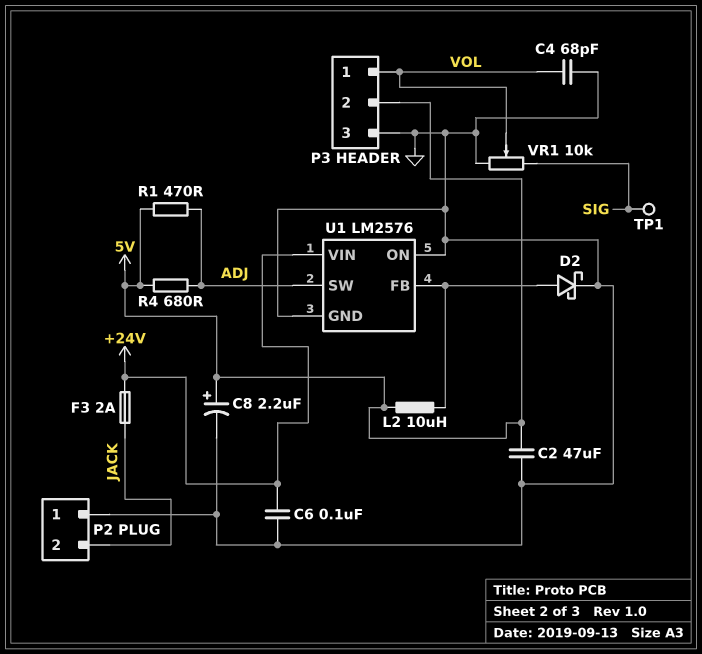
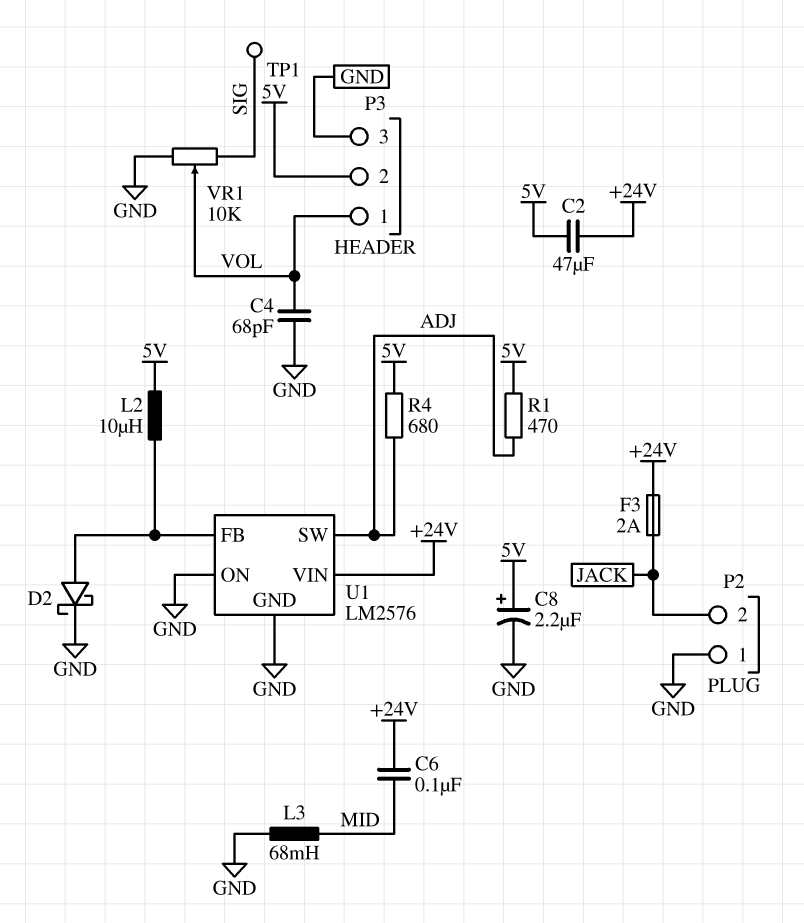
C2: 47uF (5V, GND) -> 47uF (+24V, 5V)
C6: 100nF (+24V, GND) -> 100nF (+24V, MID)
L3: none -> 68mH (GND, MID)

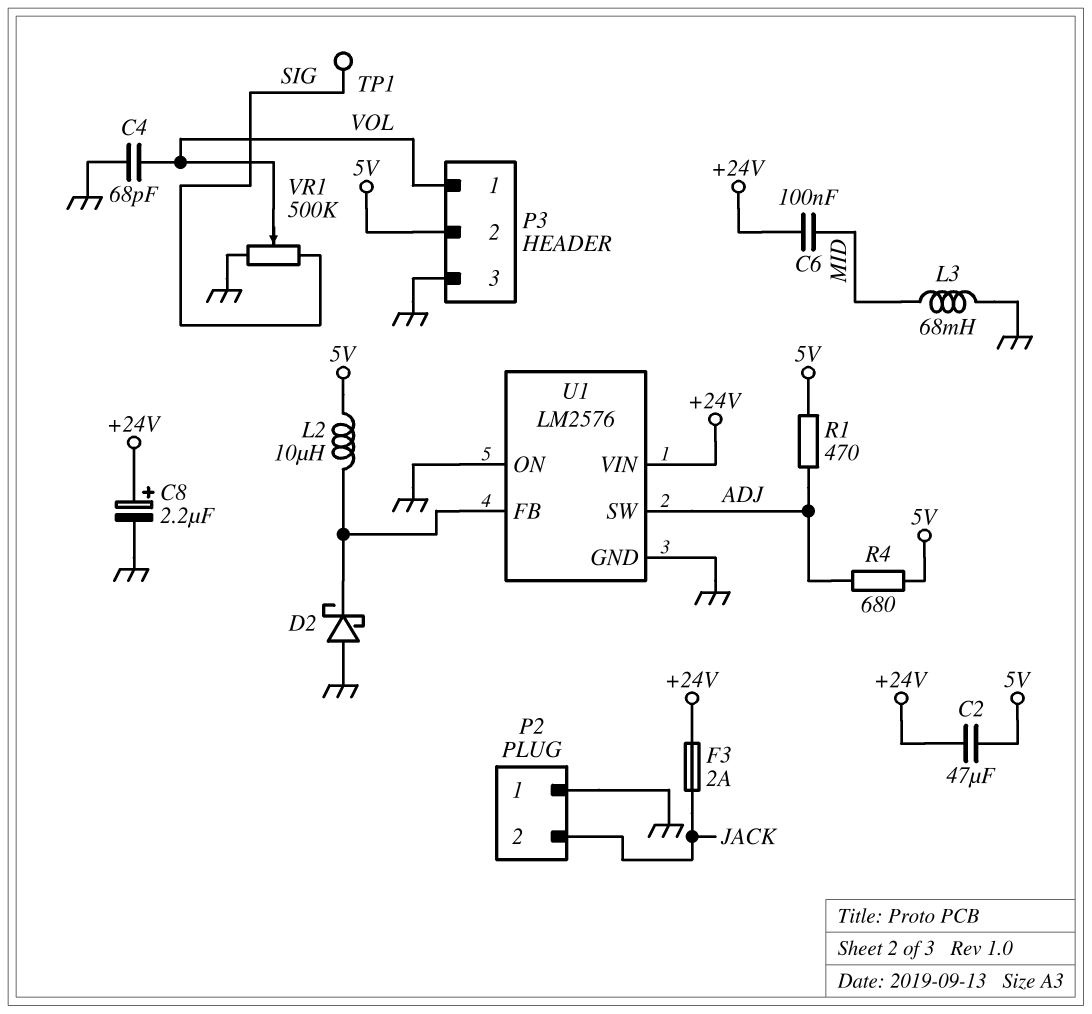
C8: 2.2uF (plus 5V, minus GND) -> 2.2uF (plus +24V, minus GND)
D2: schottky (A U1/FB, K GND) -> schottky (A GND, K U1/FB)
VR1: 10k (GND, SIG, wiper VOL) -> 500k (GND, SIG, wiper VOL)

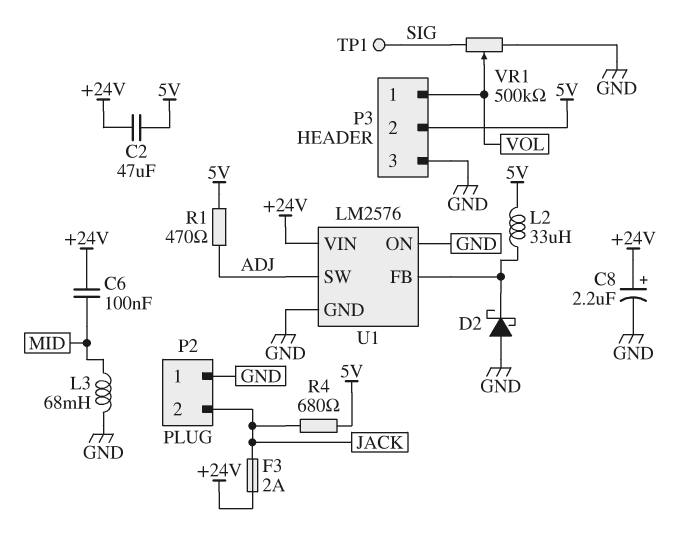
C4: 68pF (GND, VOL) -> none
L2: 10uH (5V, U1/FB) -> 33uH (5V, U1/FB)
R4: 680 (5V, ADJ) -> 680 (5V, JACK)

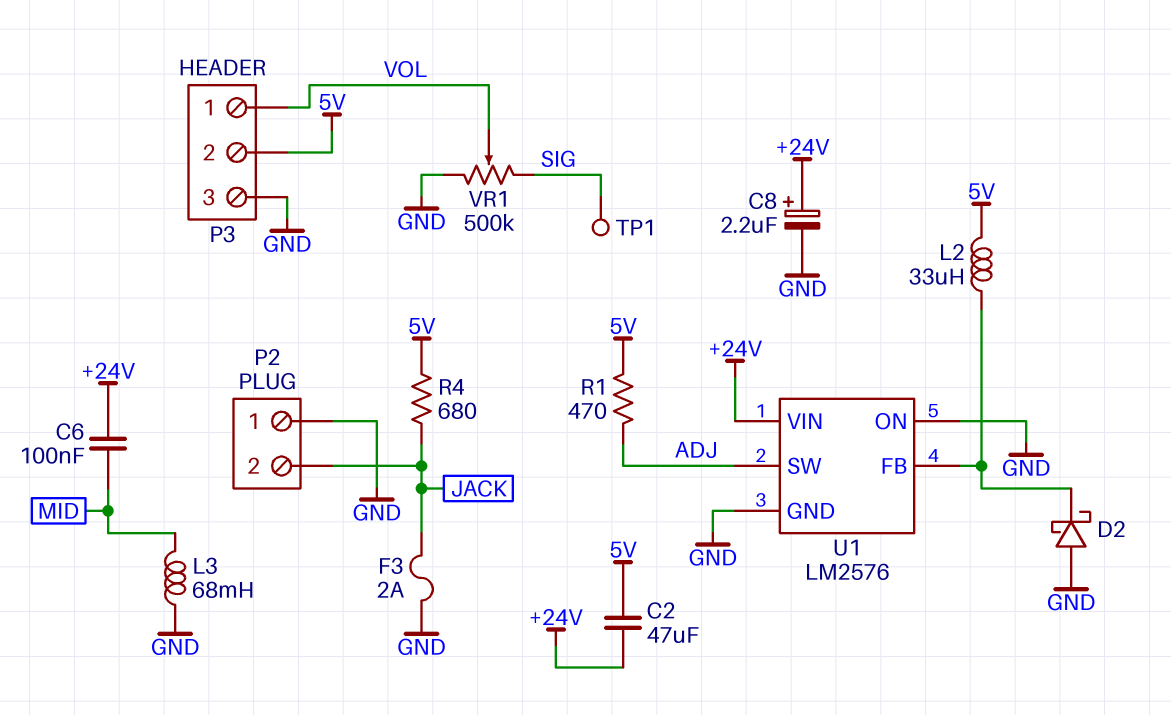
F3: 2A (+24V, JACK) -> 2A (GND, JACK)

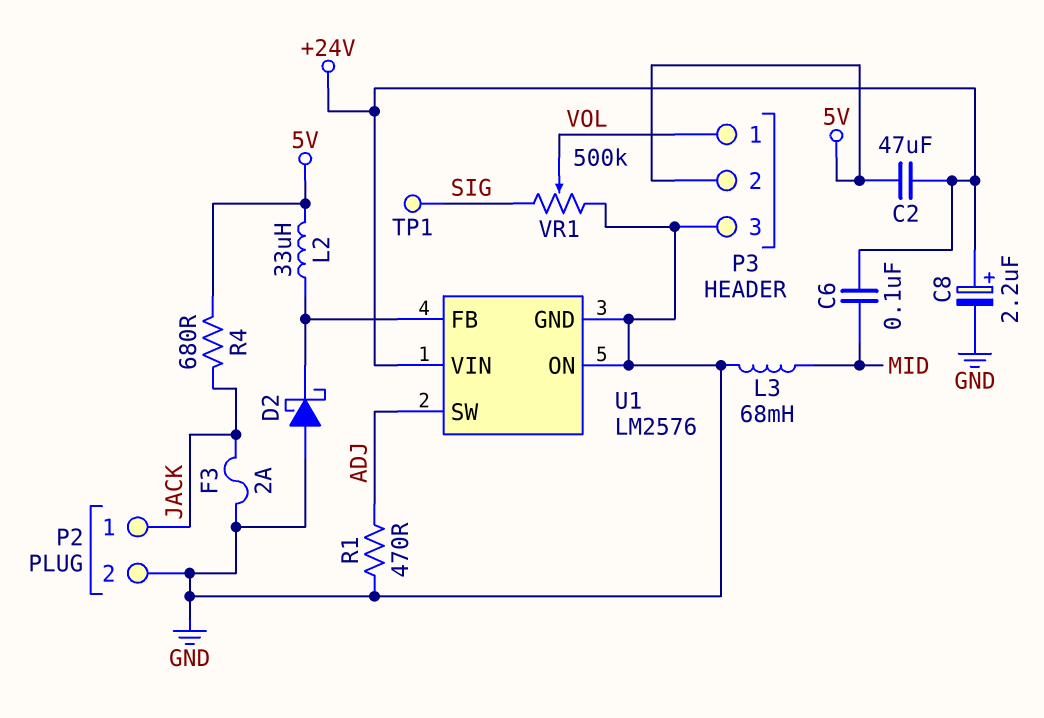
P2 pin 1: GND -> JACK
P2 pin 2: JACK -> GND
R1: 470 (5V, ADJ) -> 470 (ADJ, GND)

